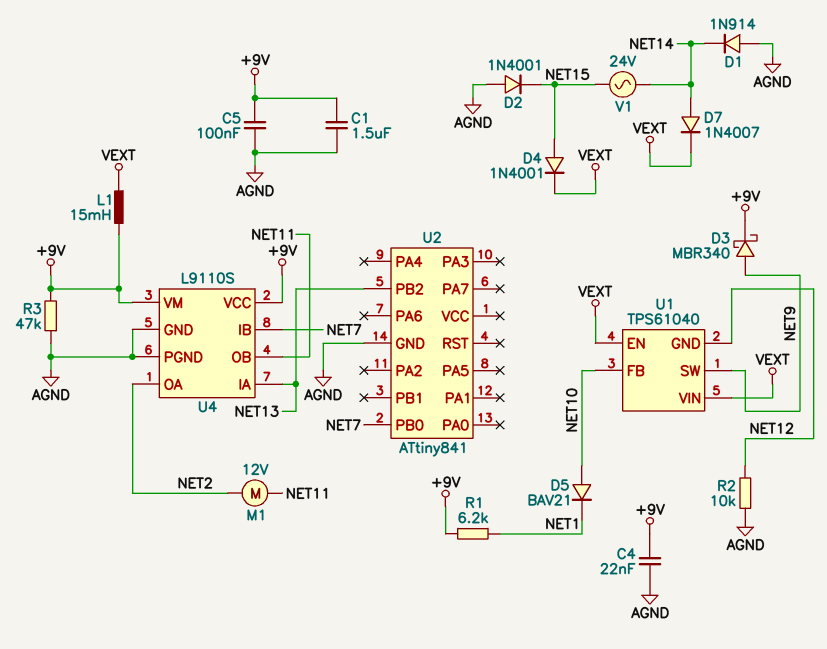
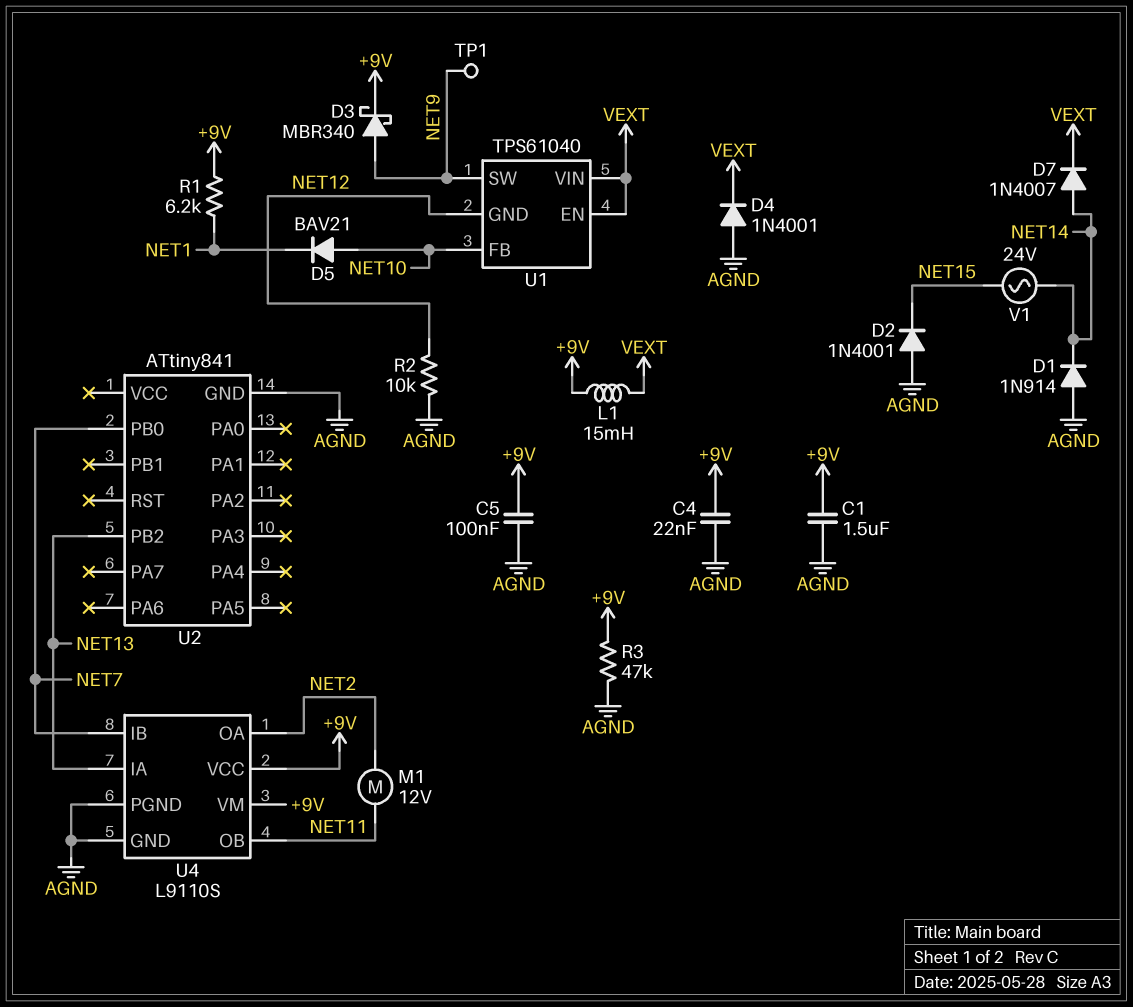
D4: diode 1N4001 (A NET15, K VEXT) -> diode 1N4001 (A AGND, K VEXT)
TP1: none -> test point (NET9)

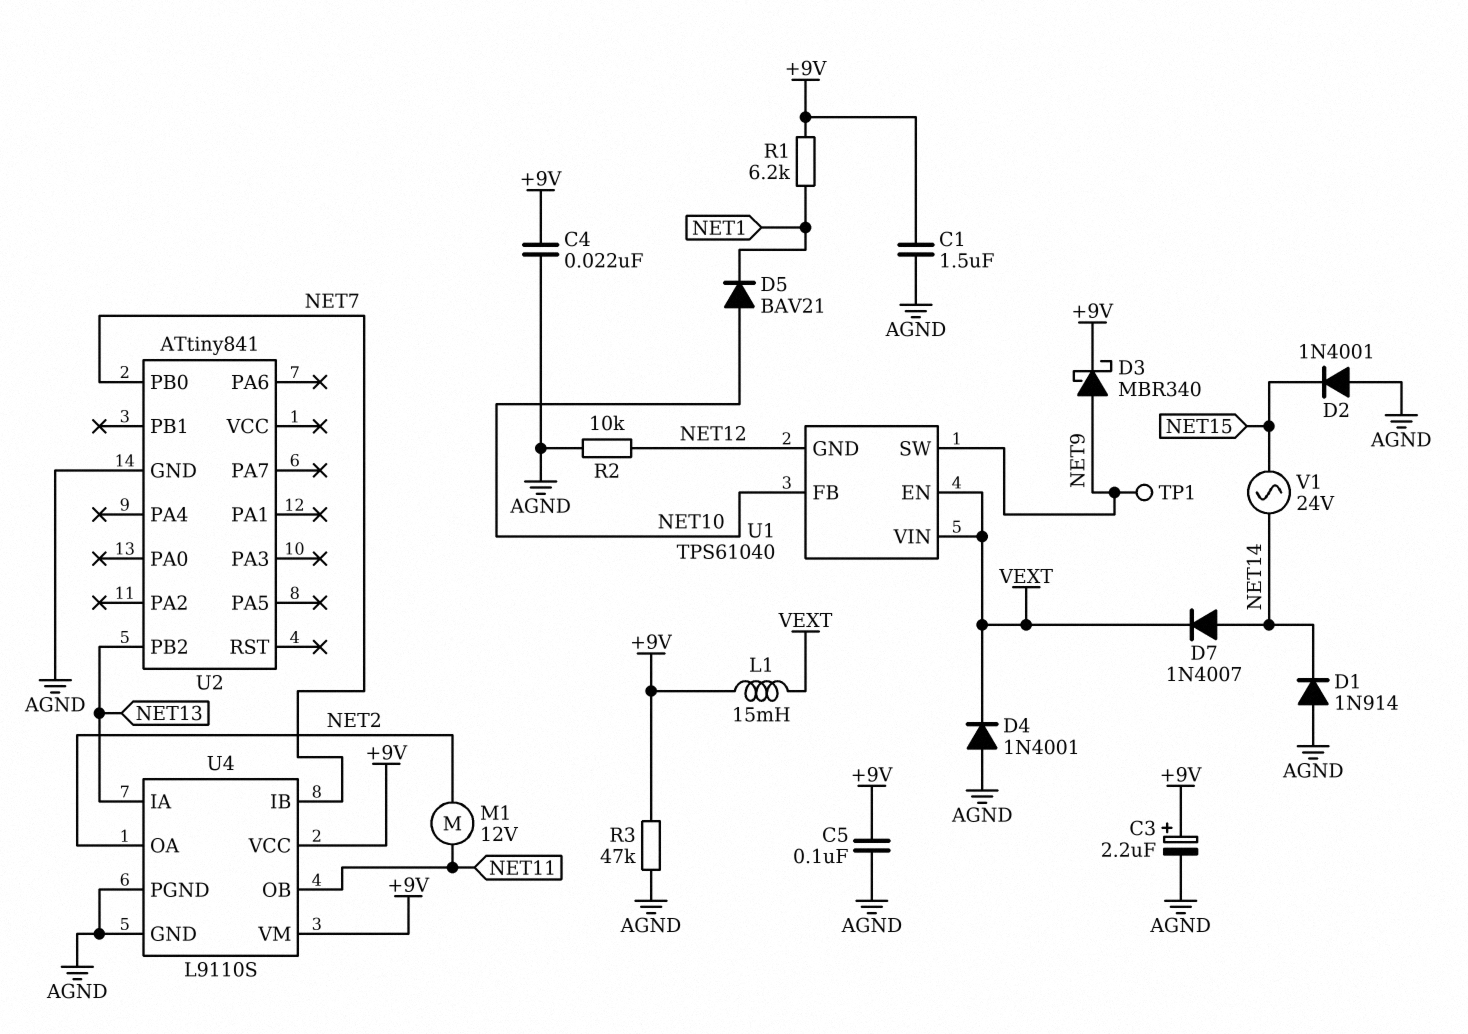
C3: none -> 2.2uF (plus +9V, minus AGND)

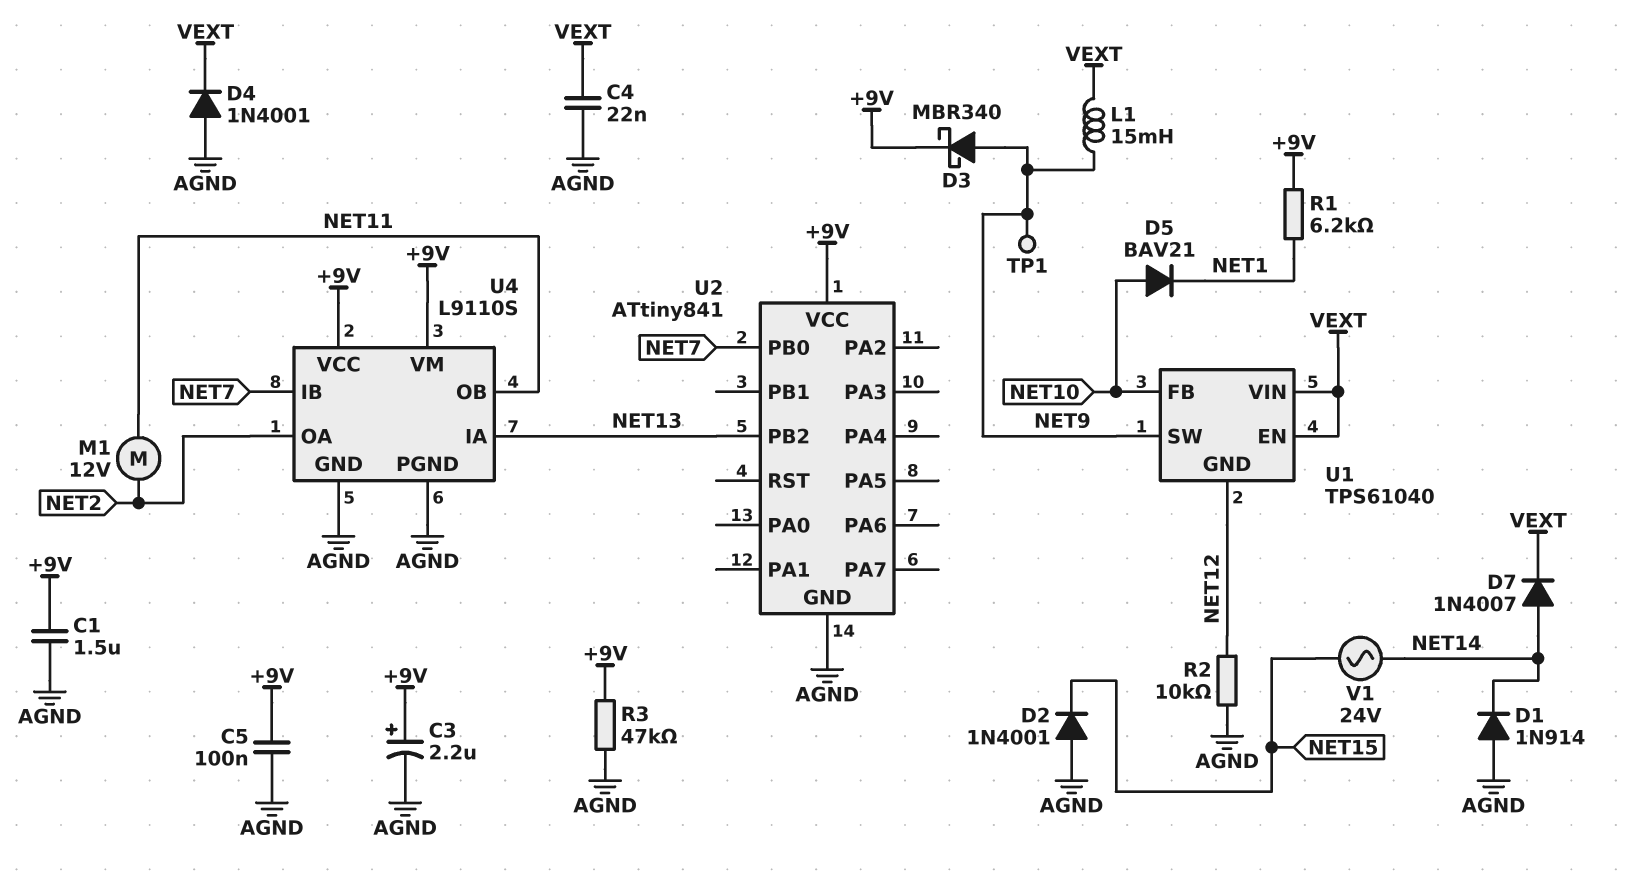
C4: 22nF (+9V, AGND) -> 22nF (AGND, VEXT)
L1: 15mH (+9V, VEXT) -> 15mH (NET9, VEXT)
U2 pin VCC: none -> +9V

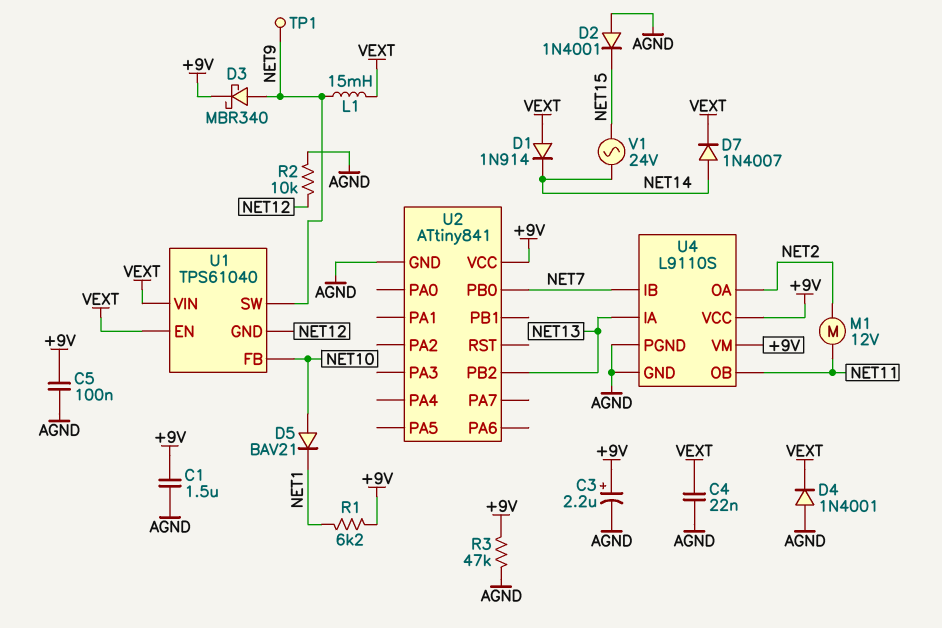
D1: diode 1N914 (A AGND, K NET14) -> diode 1N914 (A VEXT, K NET14)

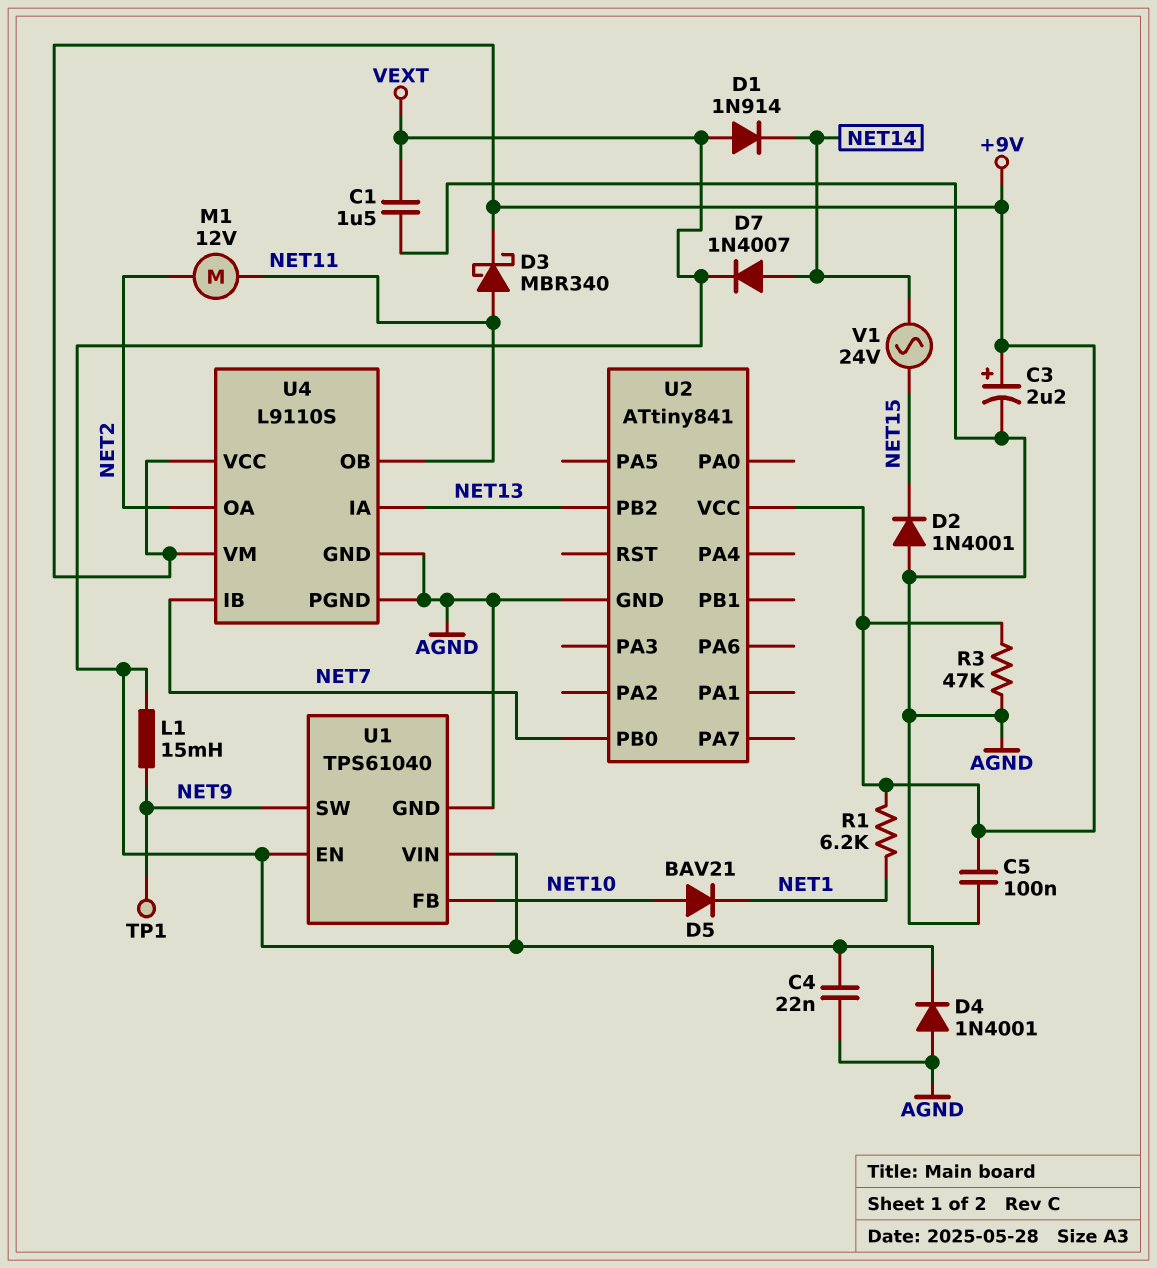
C1: 1.5uF (+9V, AGND) -> 1.5uF (AGND, VEXT)
D3: schottky MBR340 (A NET9, K +9V) -> schottky MBR340 (A NET11, K +9V)
R2: 10k (AGND, NET12) -> none
U1 pin GND: NET12 -> AGND

